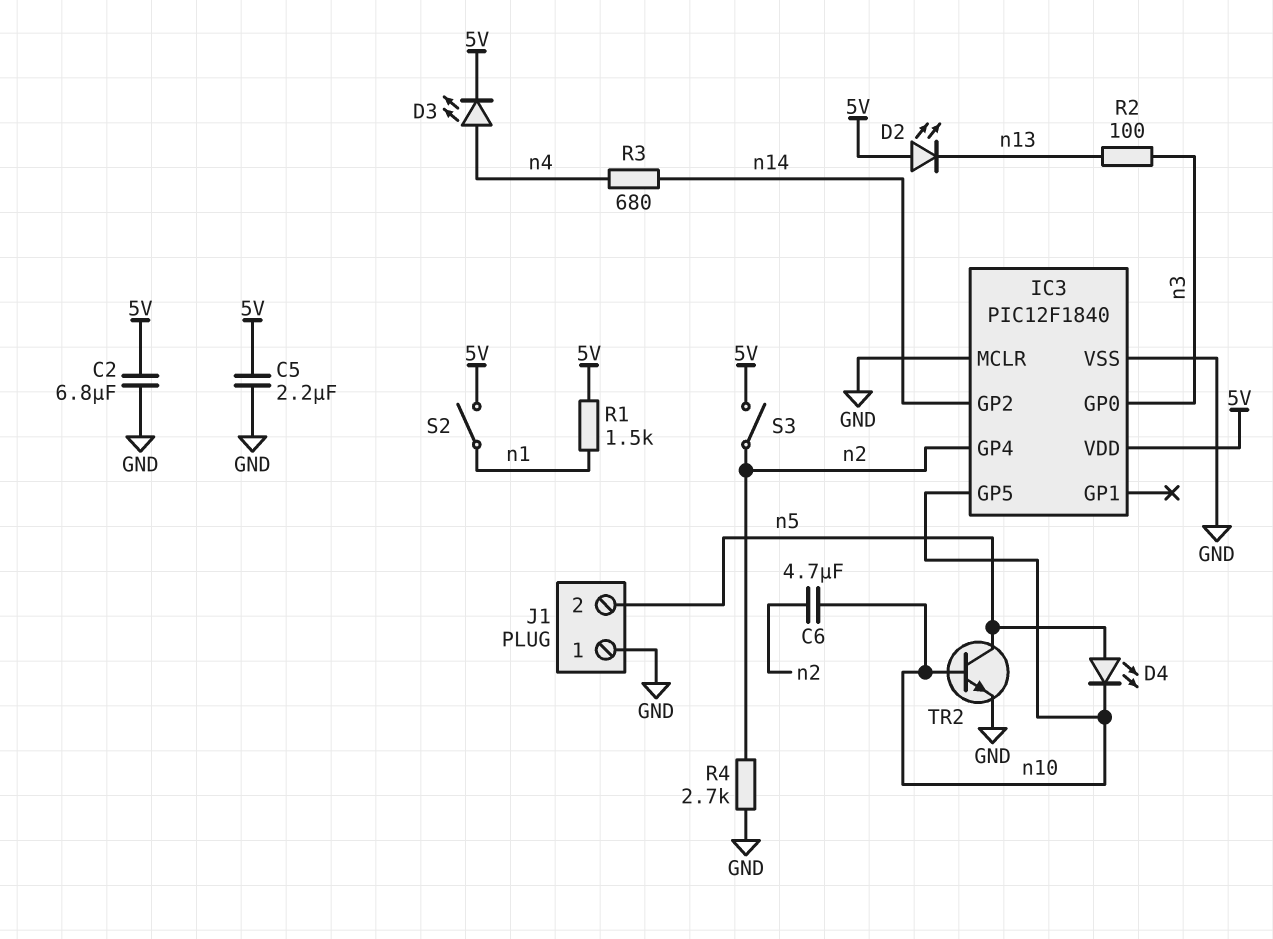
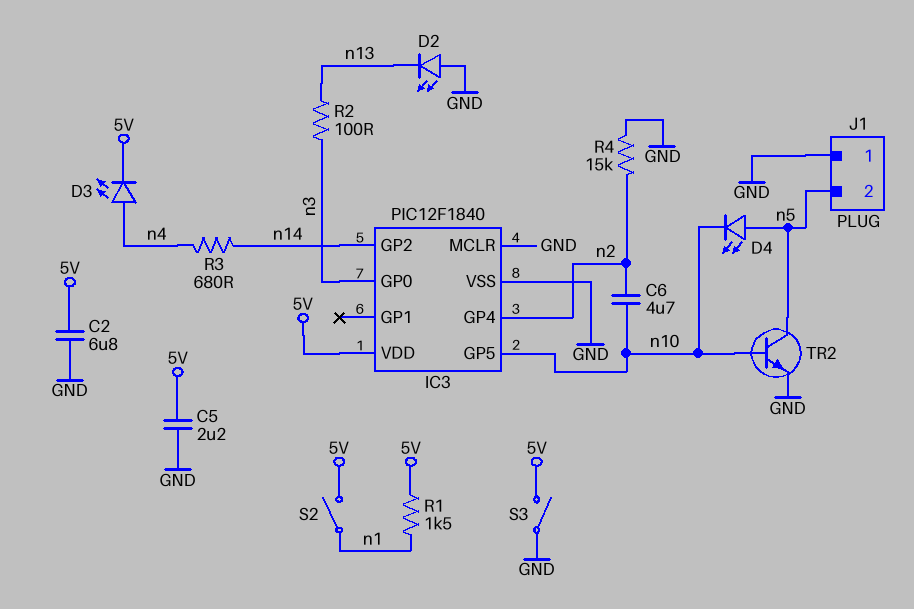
D2: LED (A 5V, K n13) -> LED (A GND, K n13)
R4: 2.7k (GND, n2) -> 15k (GND, n2)
S3: switch (5V, n2) -> switch (5V, GND)

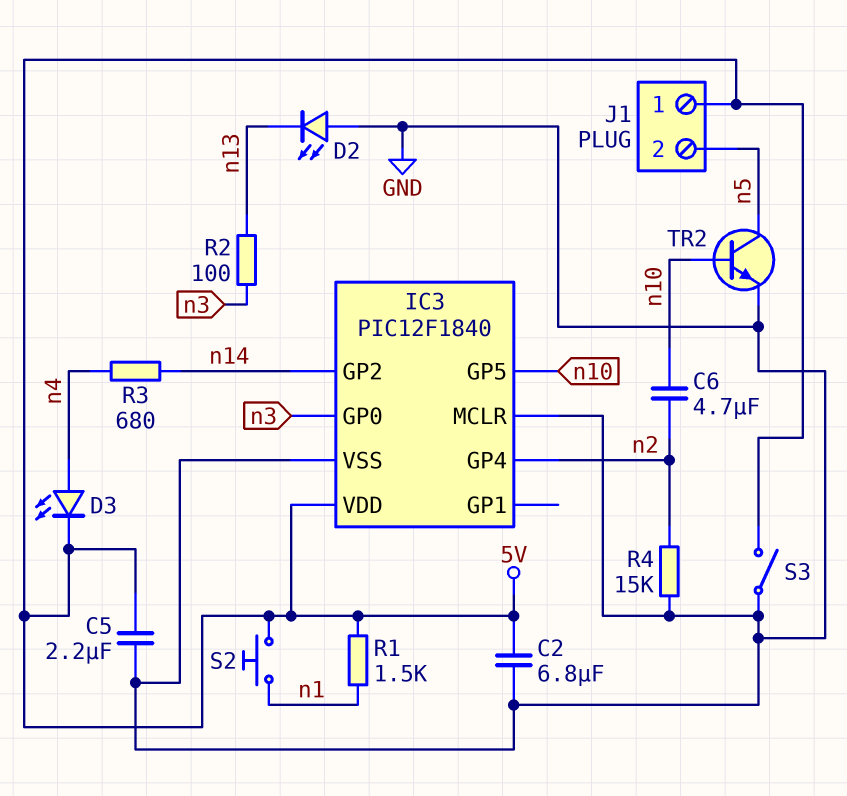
D4: LED (A n5, K n10) -> none
J1 pin 1: GND -> 5V
S2: switch (5V, n1) -> button (5V, n1)

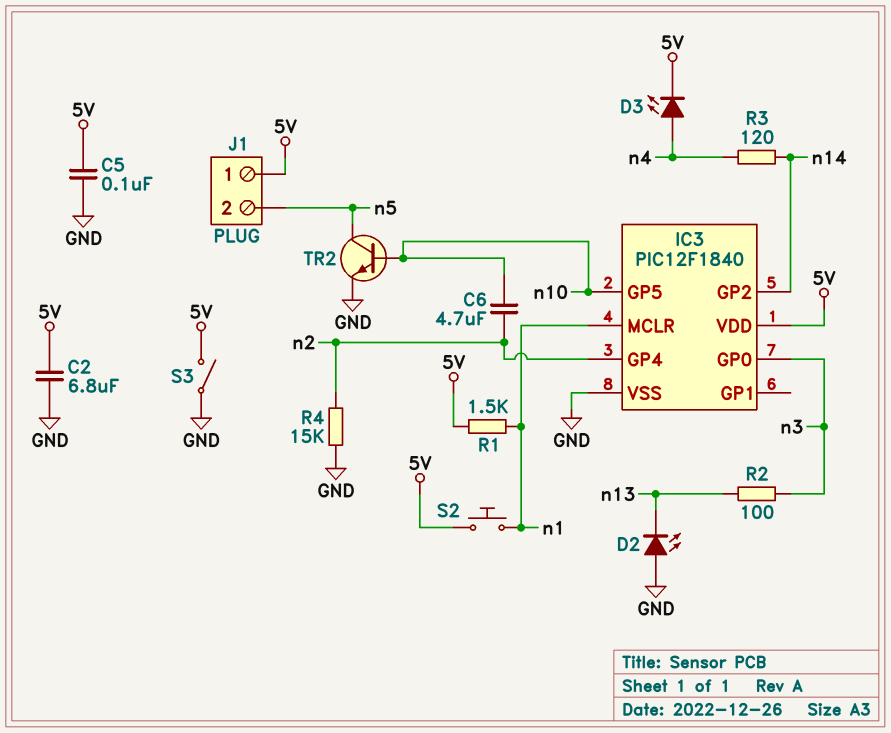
C5: 2.2uF (5V, GND) -> 100nF (5V, GND)
IC3 pin MCLR: GND -> n1
R3: 680 (n4, n14) -> 120 (n4, n14)

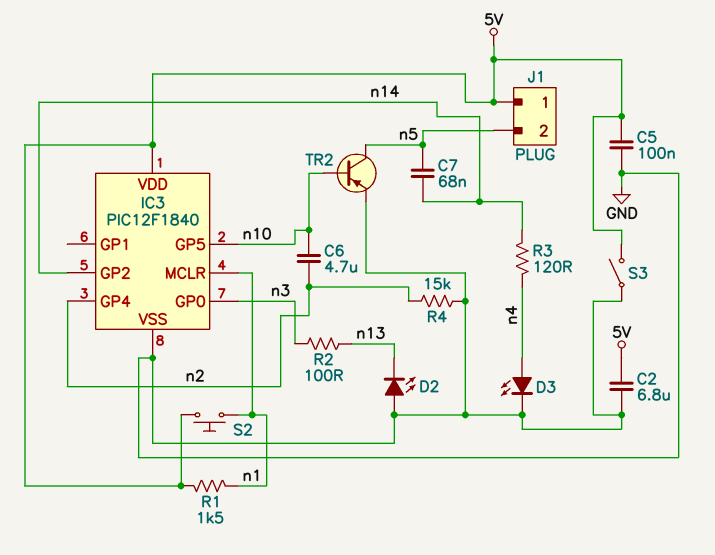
C7: none -> 68nF (n5, n14)
D3: LED (A n4, K 5V) -> LED (A n4, K GND)
TR2: NPN (B n10, C n5, E GND) -> PNP (B n10, C n5, E GND)

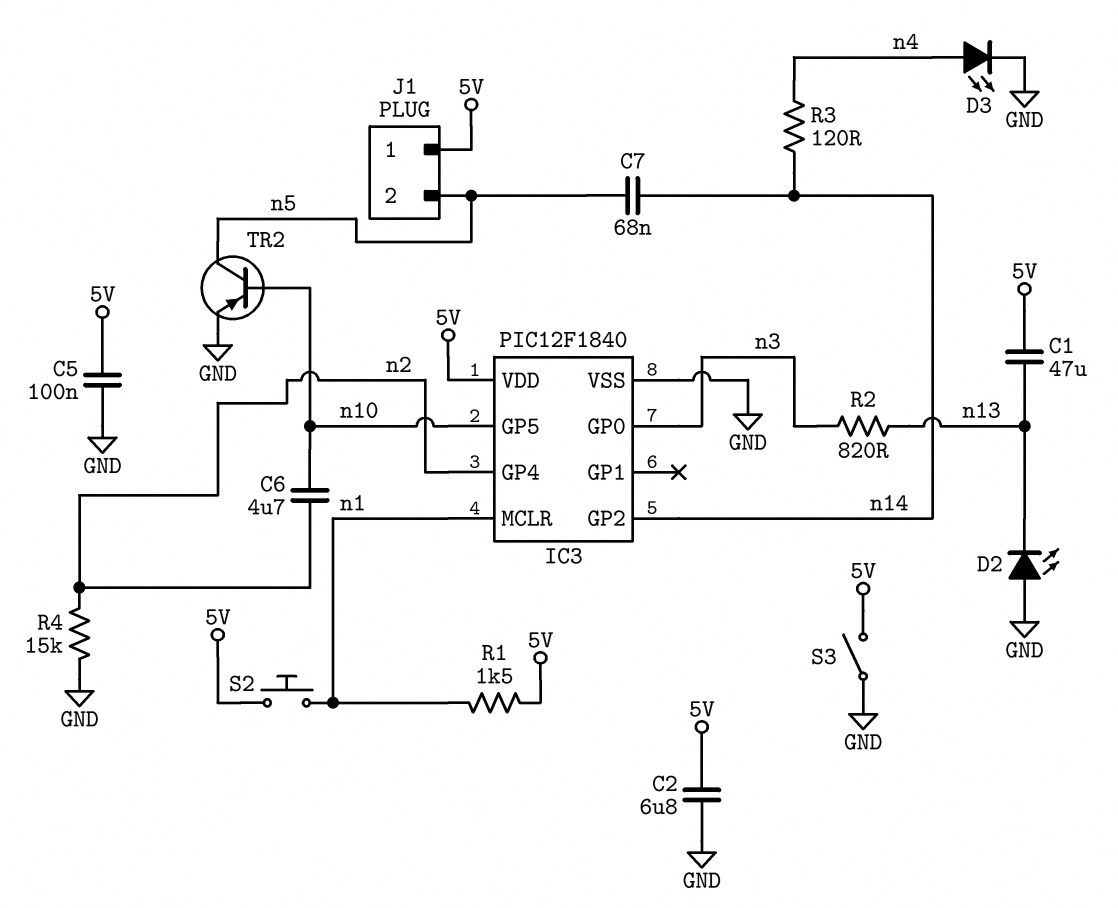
C1: none -> 47uF (5V, n13)
R2: 100 (n3, n13) -> 820 (n3, n13)

